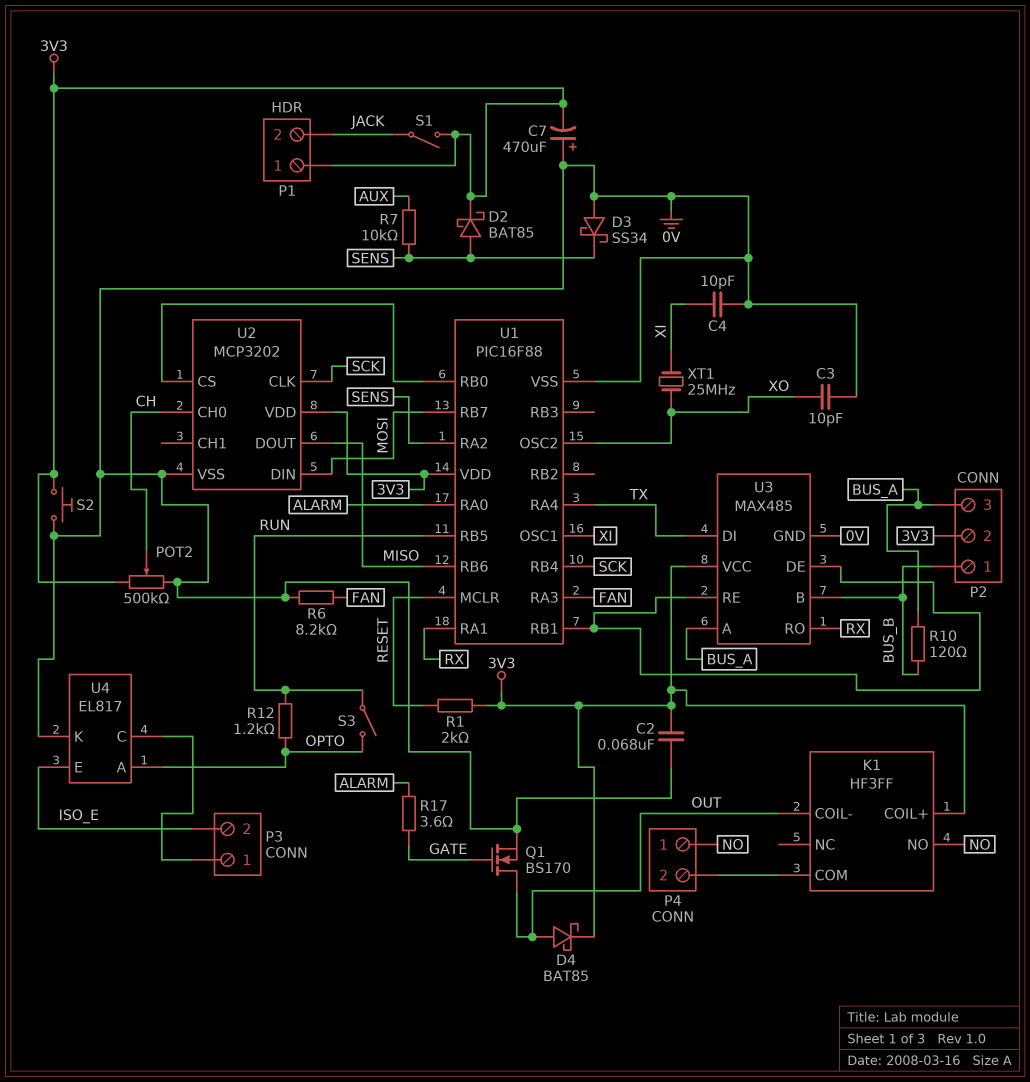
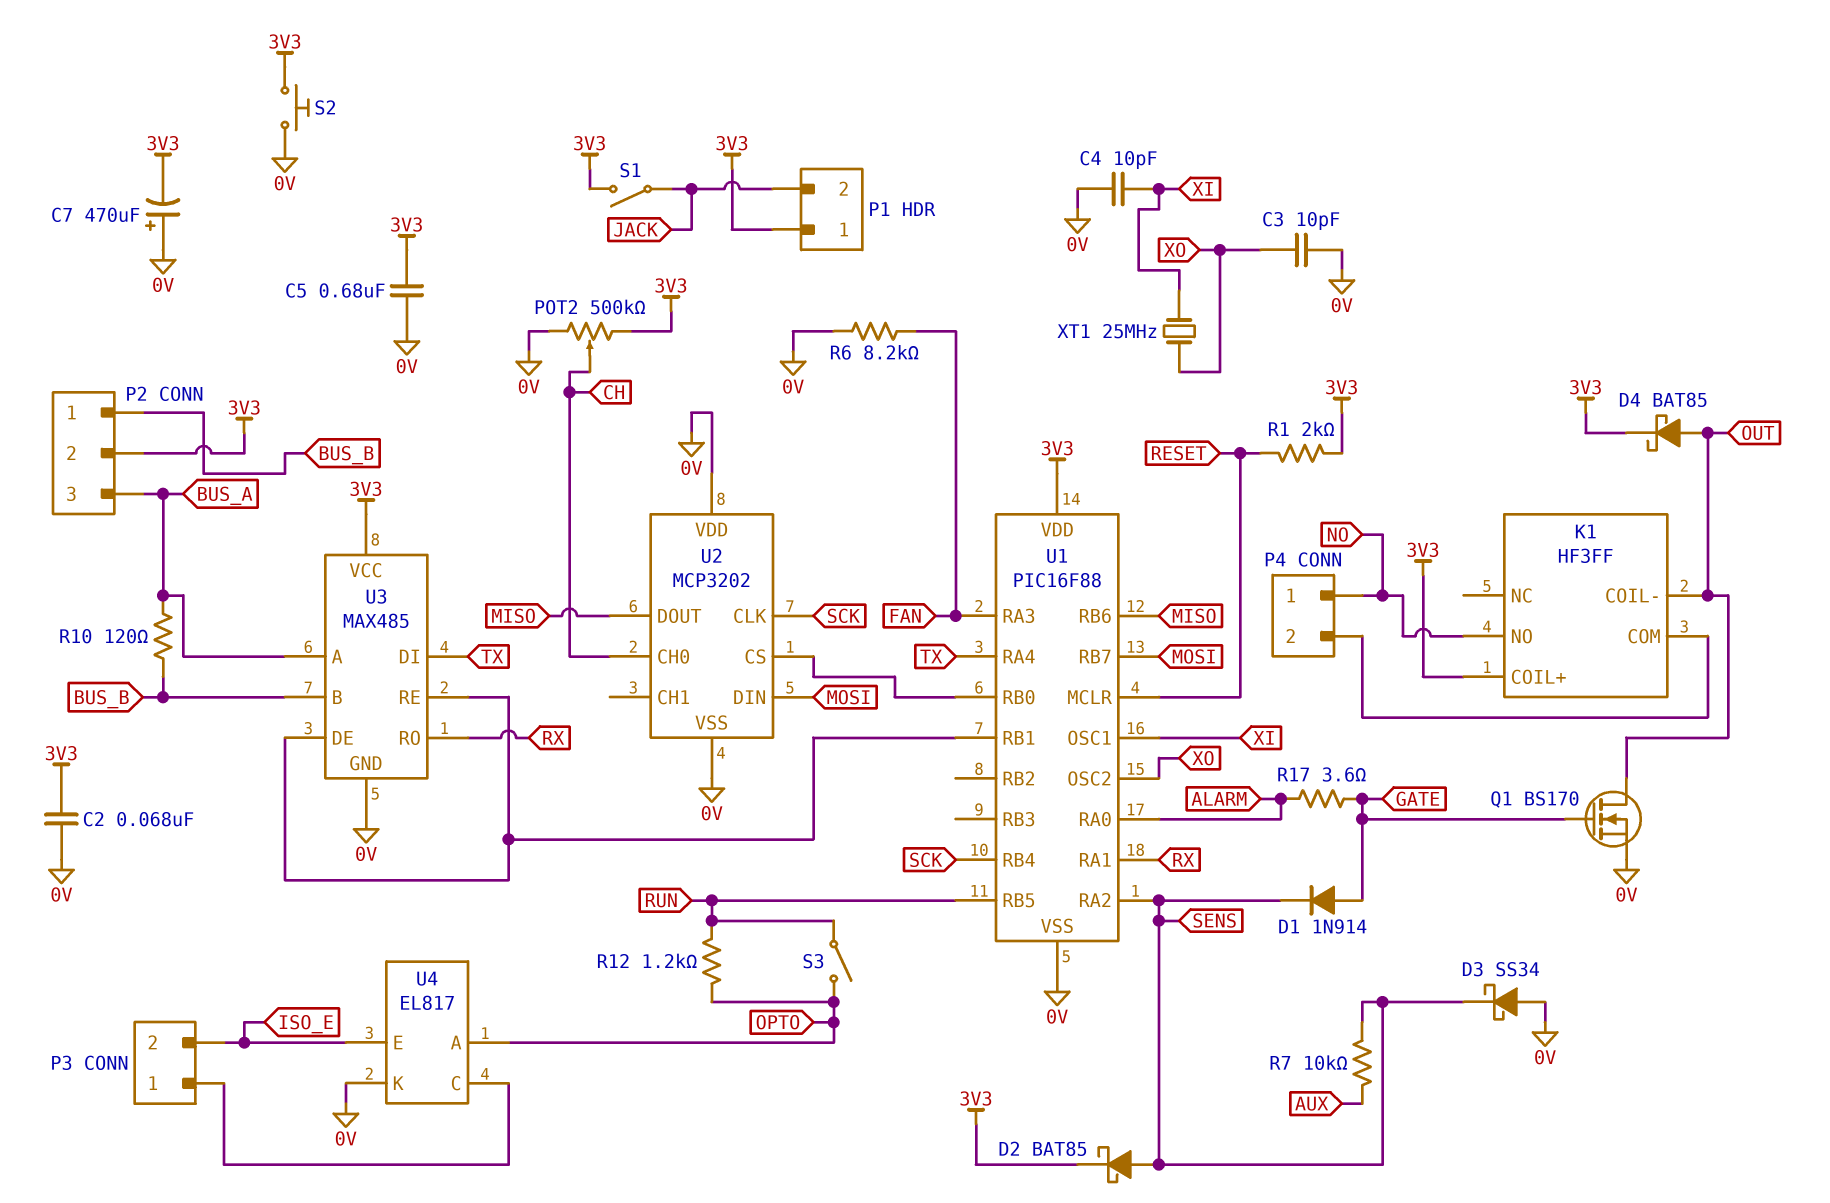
C5: none -> 680nF (0V, 3V3)
D1: none -> diode 1N914 (A GATE, K SENS)
U2 pin VDD: 3V3 -> 0V

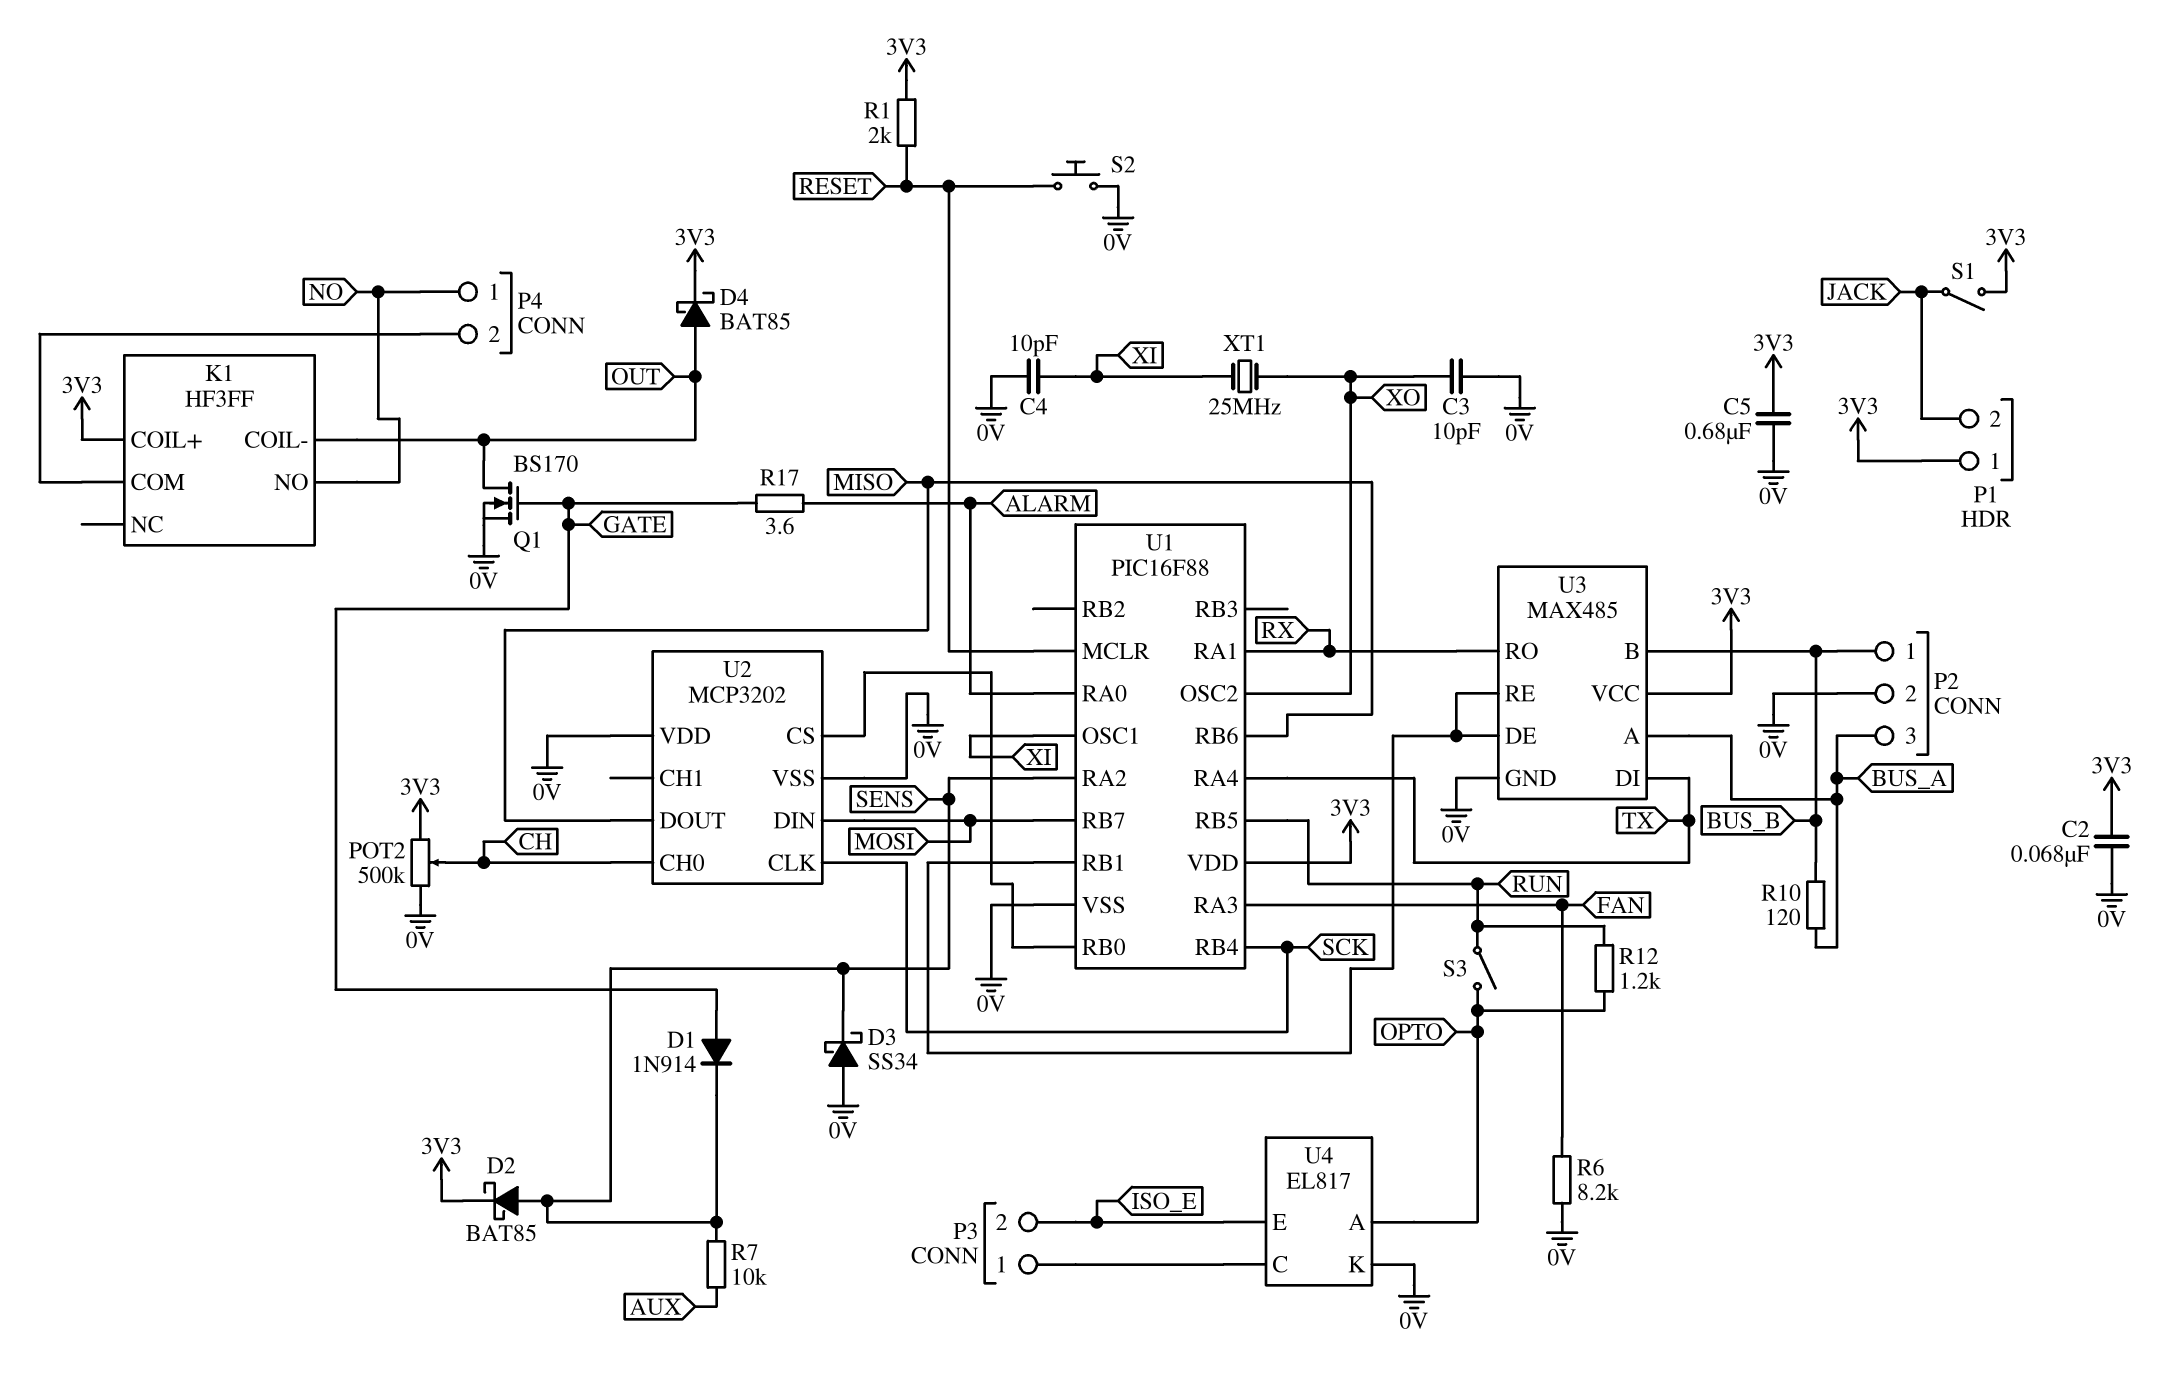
C7: 470uF (plus 0V, minus 3V3) -> none
P2 pin 2: 3V3 -> 0V
S2: button (0V, 3V3) -> button (0V, RESET)

